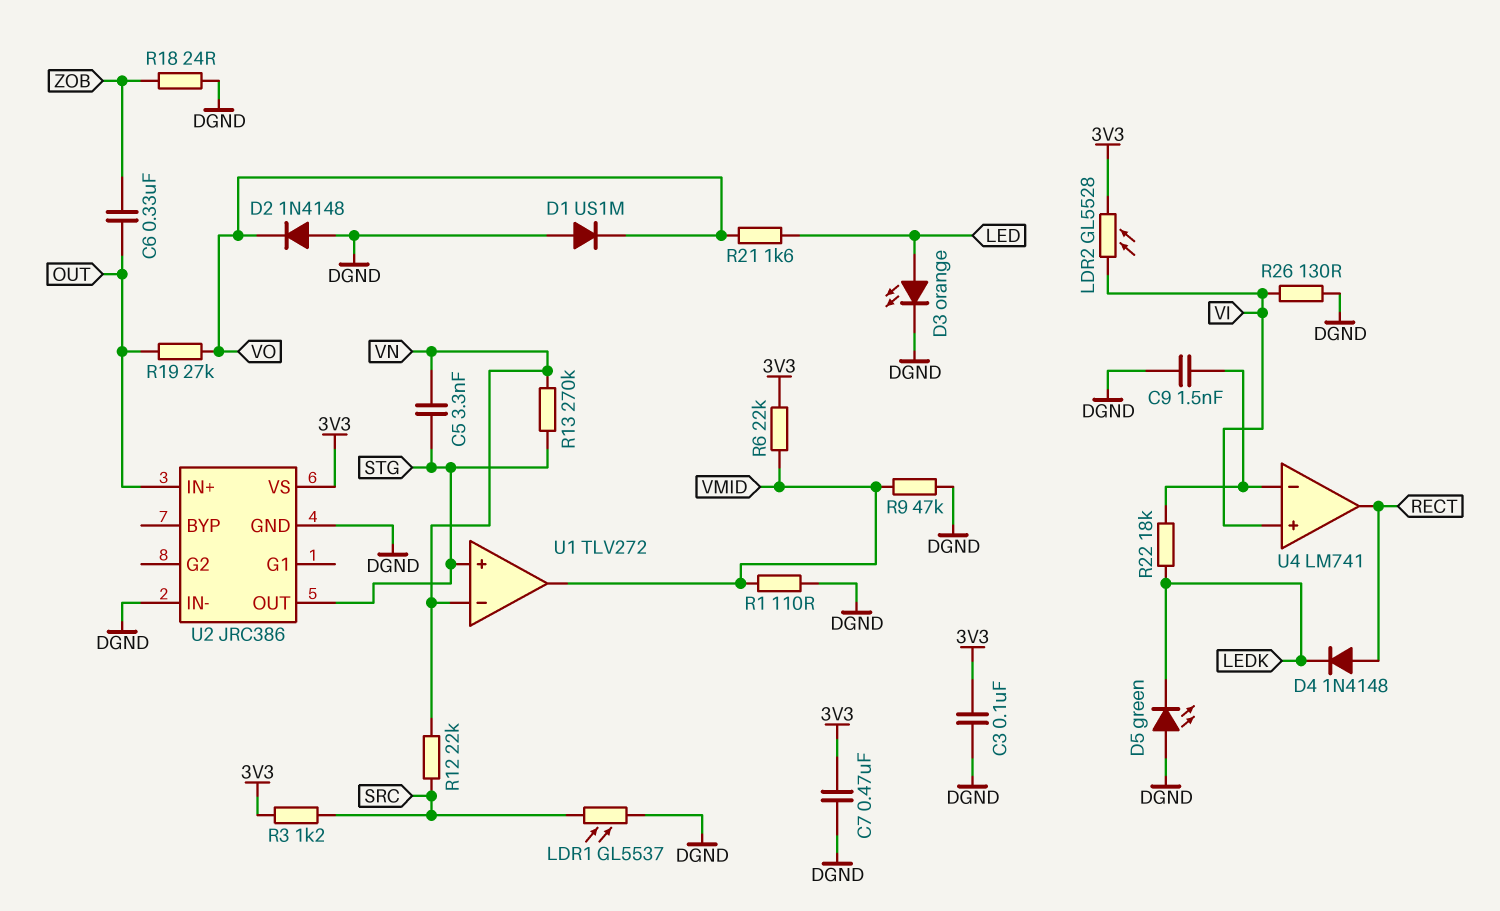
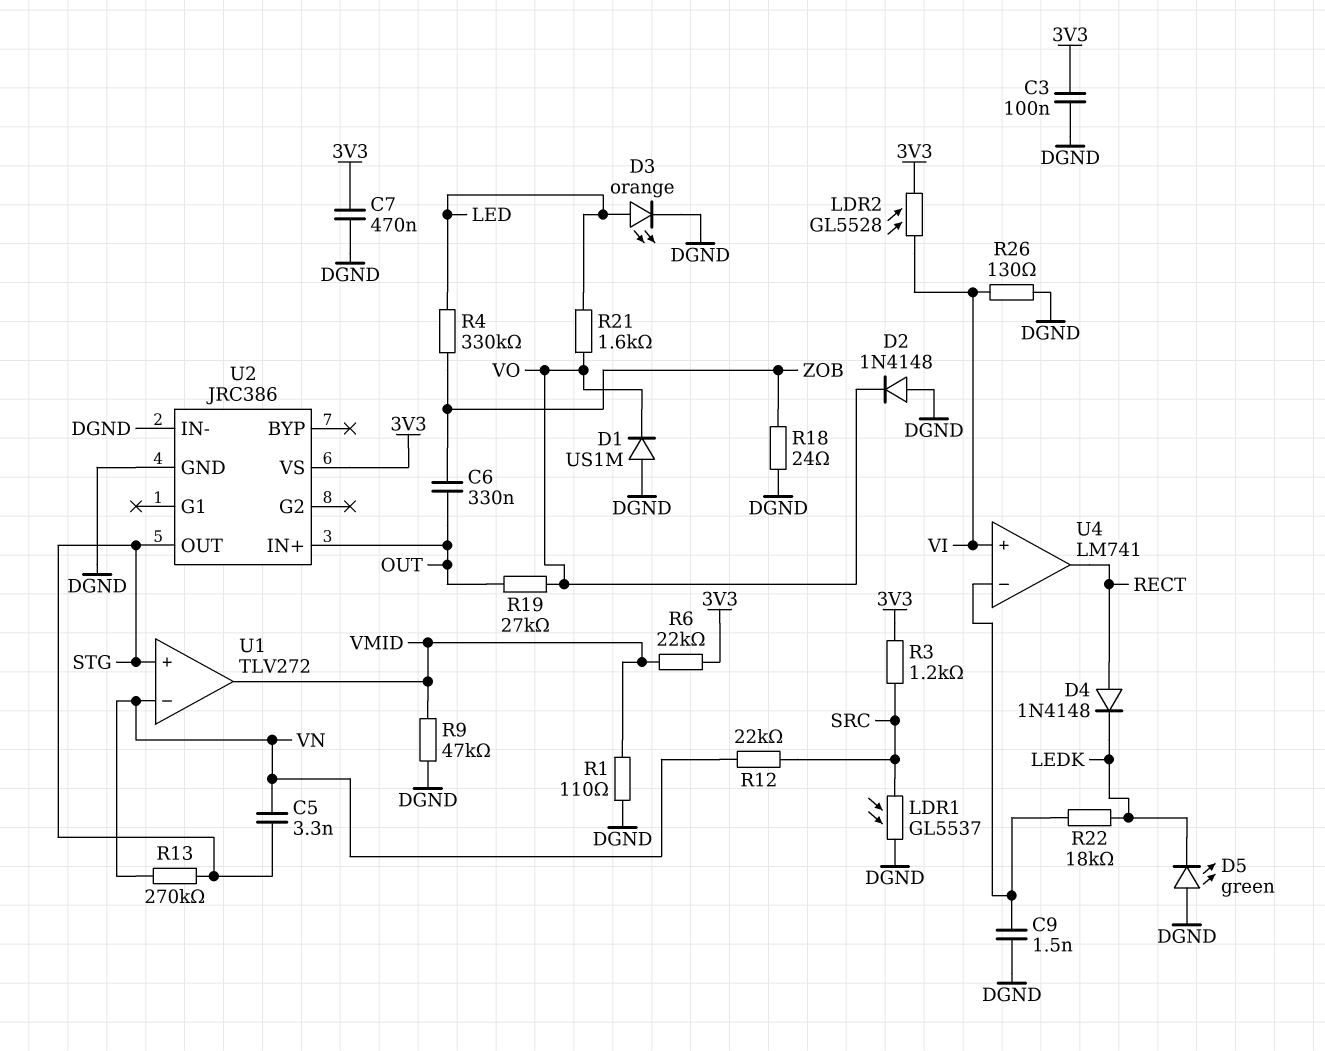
R4: none -> 330k (LED, ZOB)

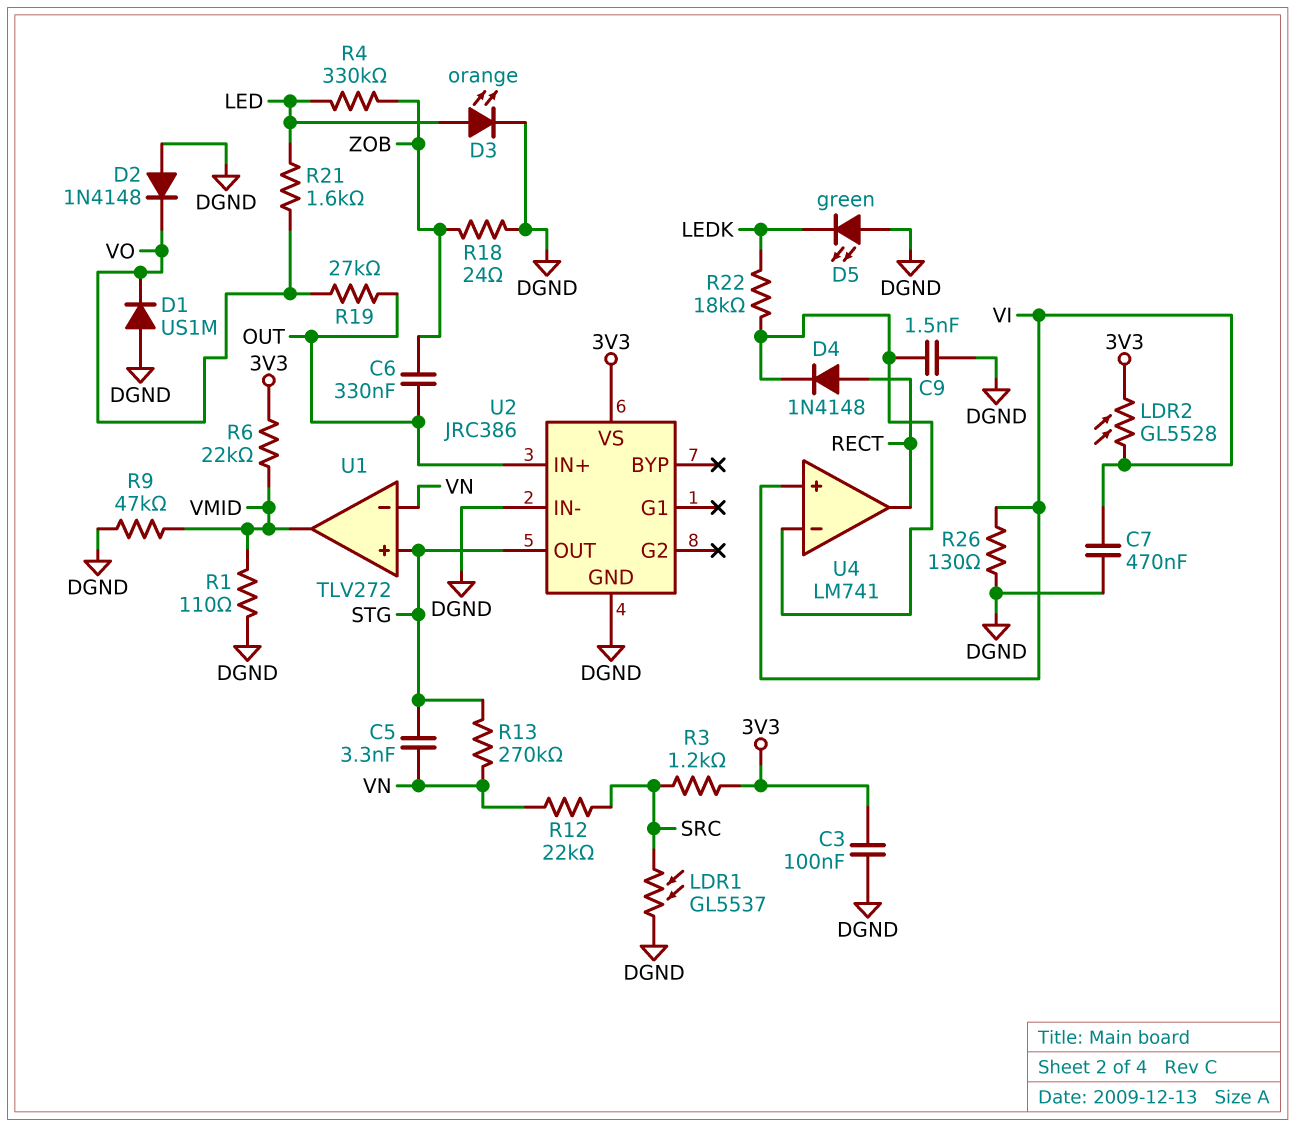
C7: 470nF (3V3, DGND) -> 470nF (DGND, VI)
D4: diode 1N4148 (A RECT, K LEDK) -> diode 1N4148 (A RECT, K U4/in-)

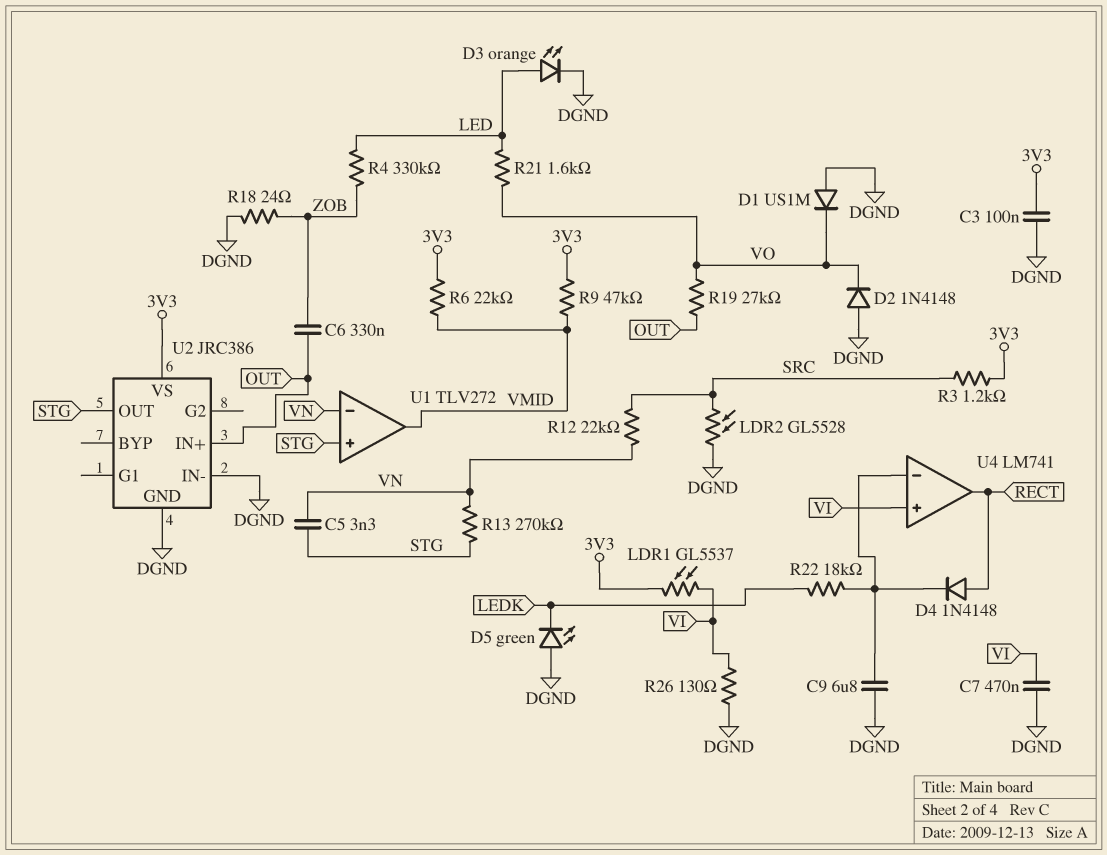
C9: 1.5nF (DGND, U4/in-) -> 6.8uF (DGND, U4/in-)
LDR1: GL5537 (DGND, SRC) -> GL5537 (3V3, VI)
LDR2: GL5528 (3V3, VI) -> GL5528 (DGND, SRC)
R1: 110 (DGND, VMID) -> none
R9: 47k (DGND, VMID) -> 47k (3V3, VMID)

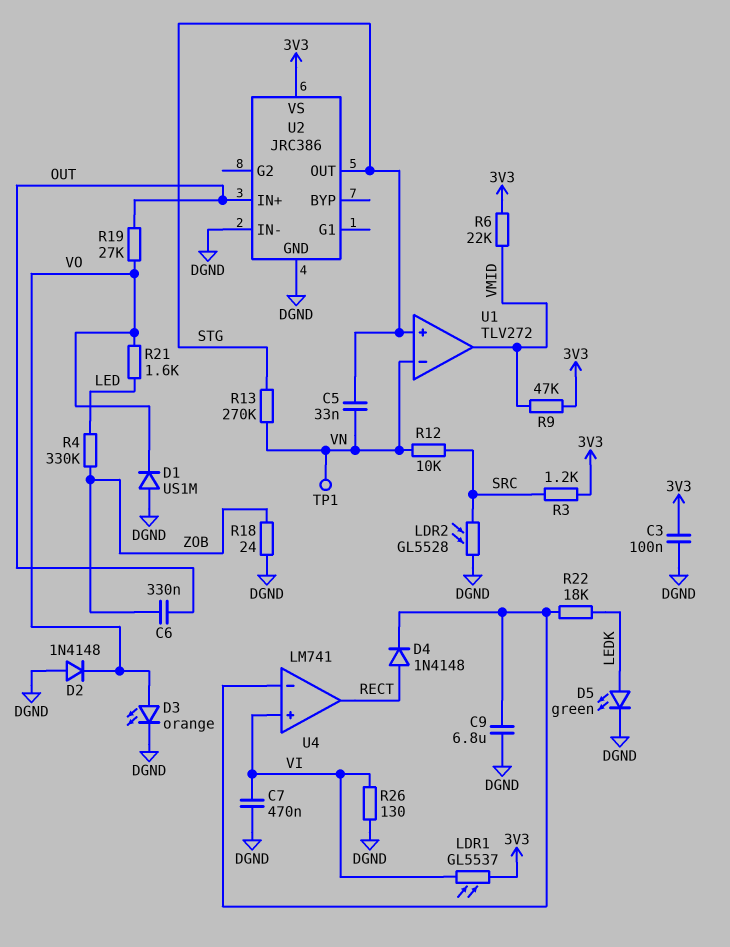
C5: 3.3nF (STG, VN) -> 33nF (STG, VN)
D3: LED orange (A LED, K DGND) -> LED orange (A VO, K DGND)
D5: LED green (A DGND, K LEDK) -> LED green (A LEDK, K DGND)
R12: 22k (SRC, VN) -> 10k (SRC, VN)
TP1: none -> test point (VN)

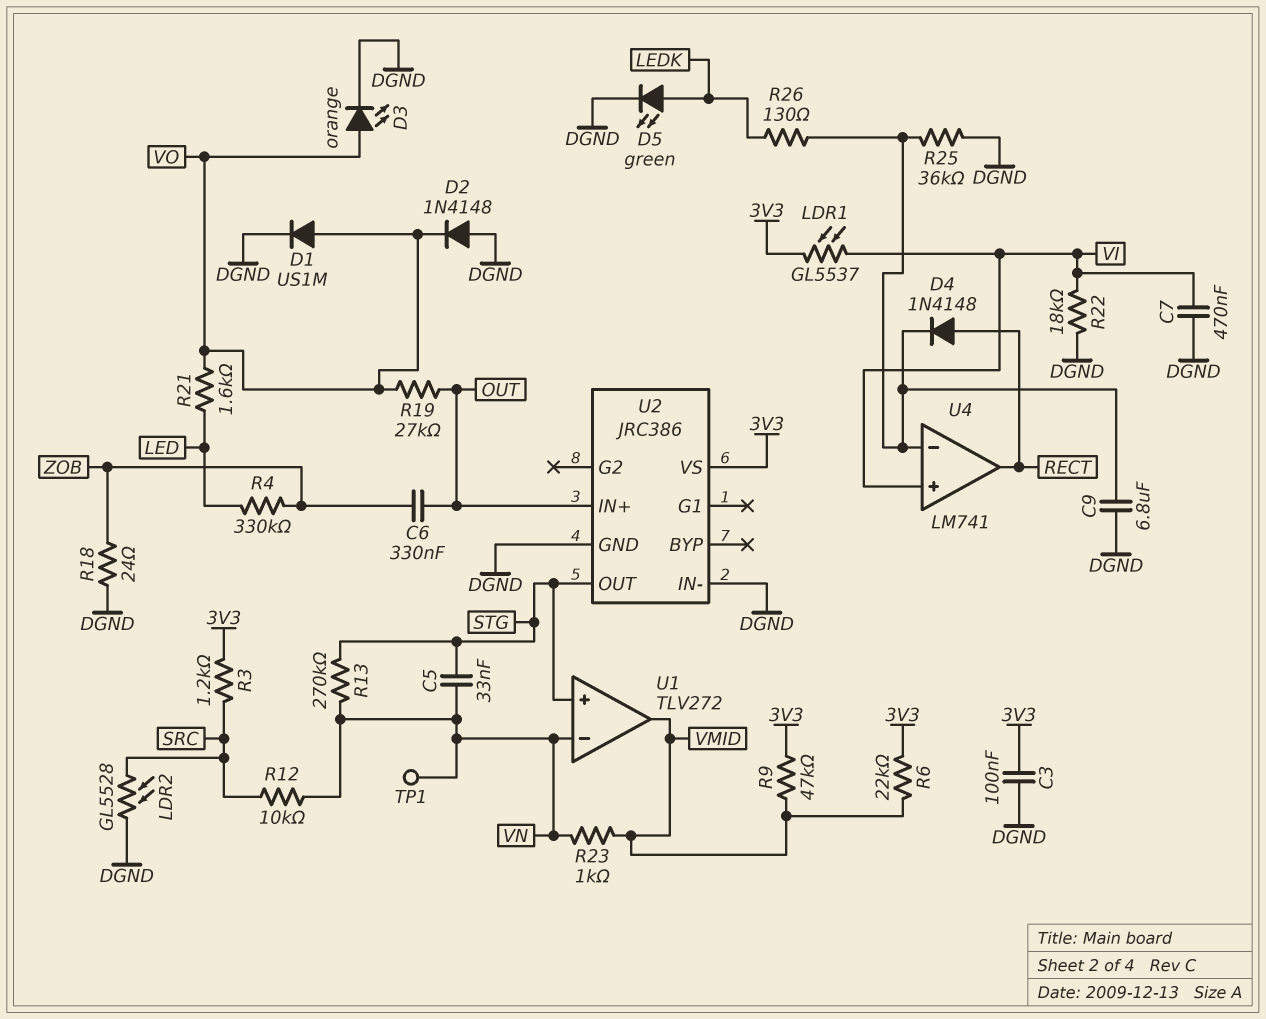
D1: diode US1M (A DGND, K VO) -> diode US1M (A VO, K DGND)
R22: 18k (LEDK, U4/in-) -> 18k (DGND, VI)
R23: none -> 1k (VMID, VN)
R25: none -> 36k (DGND, U4/in-)
R26: 130 (DGND, VI) -> 130 (LEDK, U4/in-)

